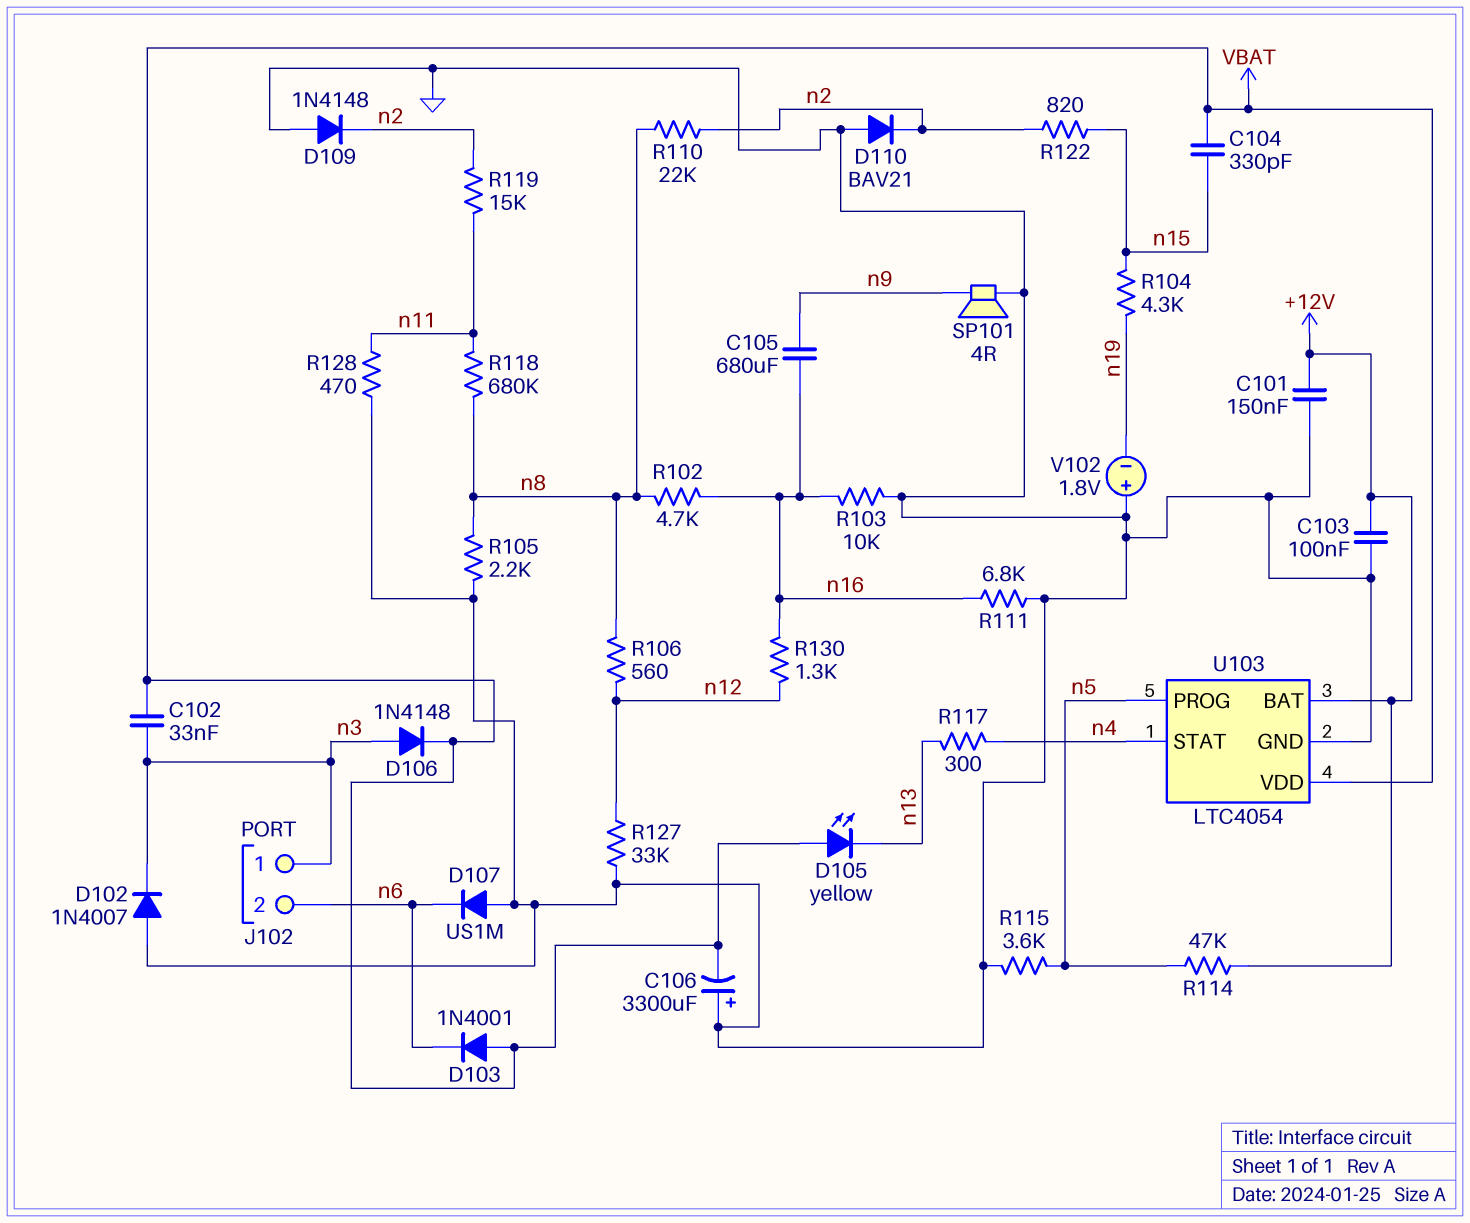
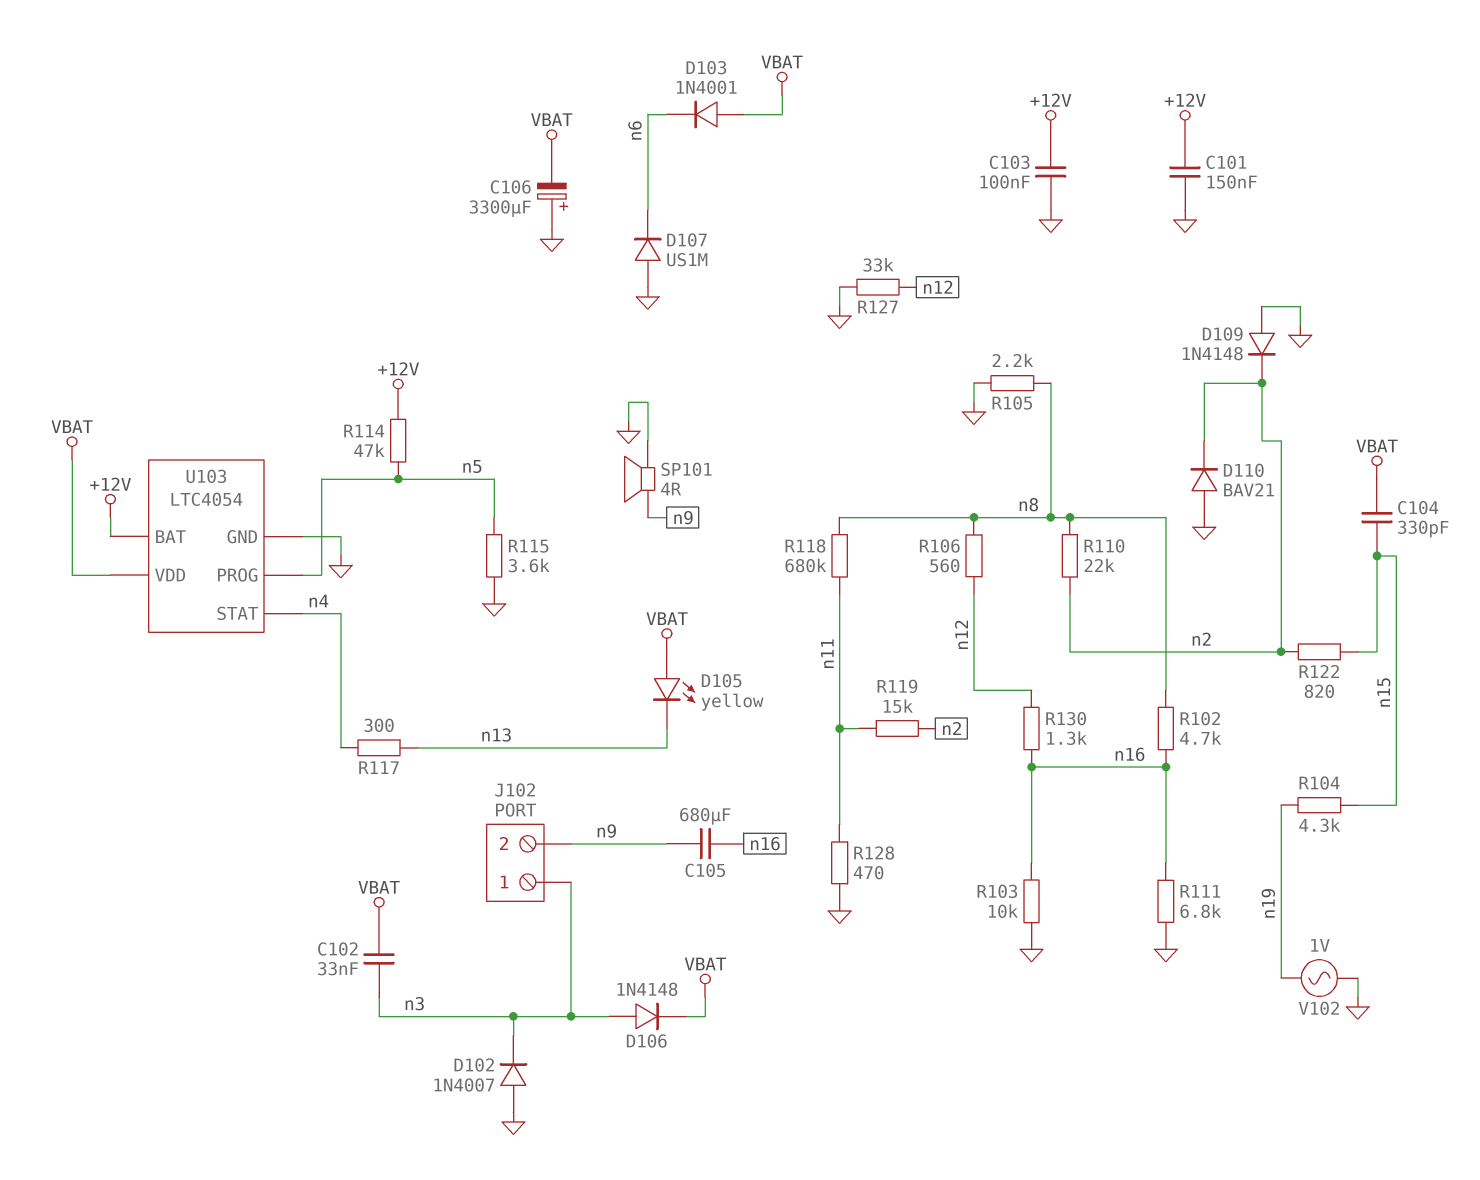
J102 pin 2: n6 -> n9
V102: 1.8V (plus GND, minus n19) -> AC 1V (GND, n19)

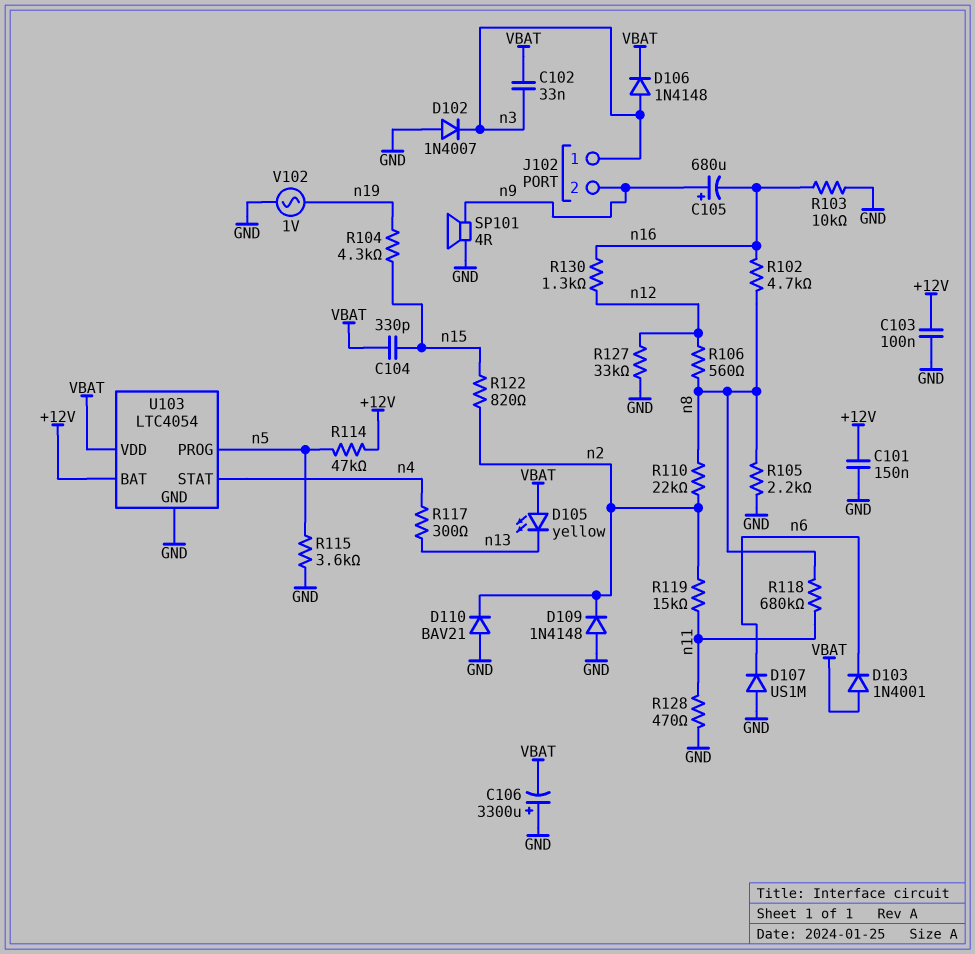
C105: 680uF (n9, n16) -> 680uF (plus n9, minus n16)
R111: 6.8k (GND, n16) -> none

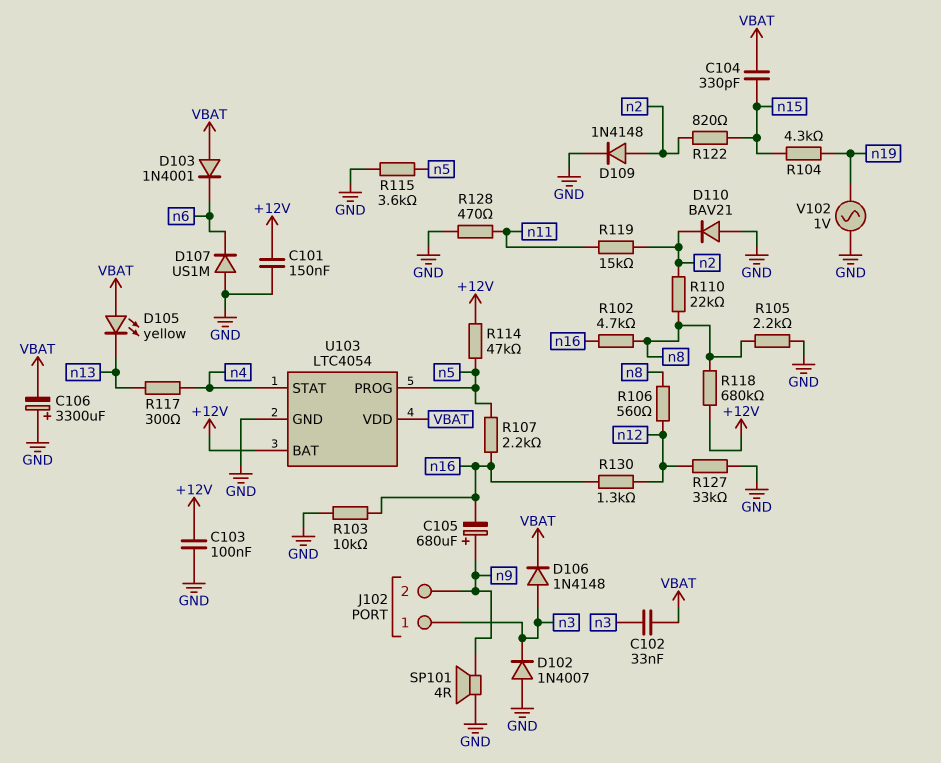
D109: diode 1N4148 (A GND, K n2) -> diode 1N4148 (A n2, K GND)
R107: none -> 2.2k (n5, n16)
R118: 680k (n8, n11) -> 680k (+12V, n8)

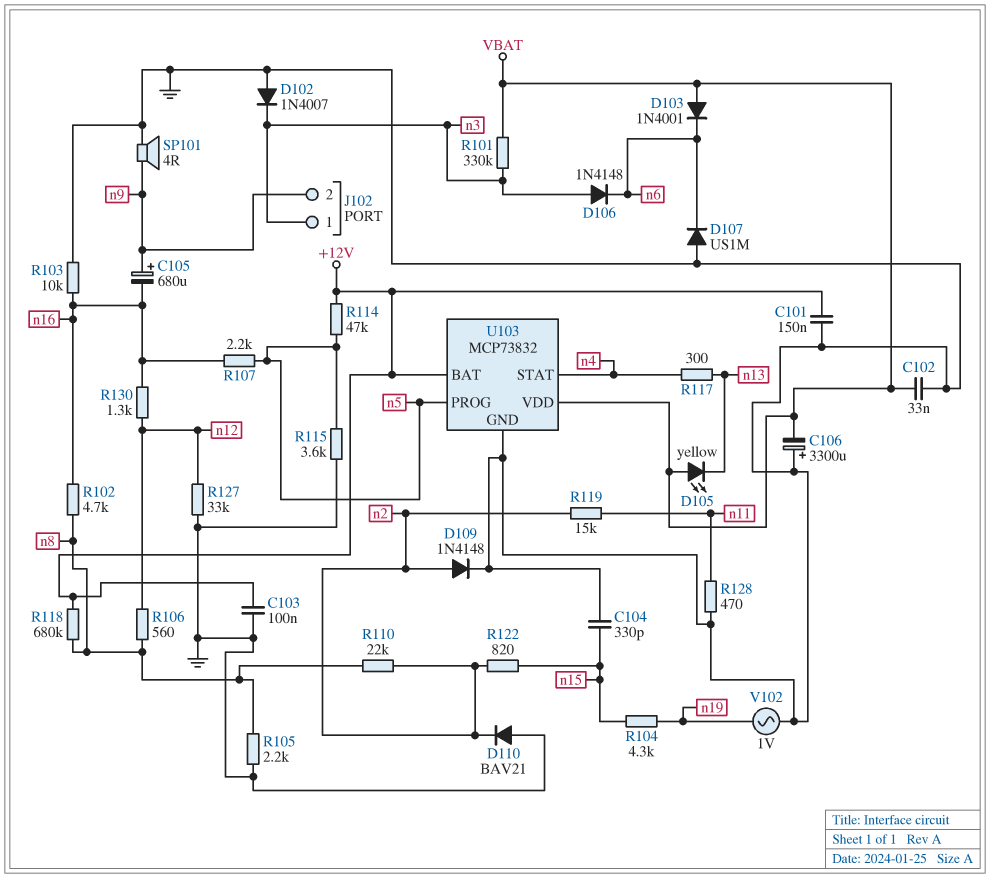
C102: 33nF (VBAT, n3) -> 33nF (GND, VBAT)
C104: 330pF (VBAT, n15) -> 330pF (GND, n15)
D106: diode 1N4148 (A n3, K VBAT) -> diode 1N4148 (A n3, K n6)
R101: none -> 330k (VBAT, n3)
U103: LTC4054 -> MCP73832

